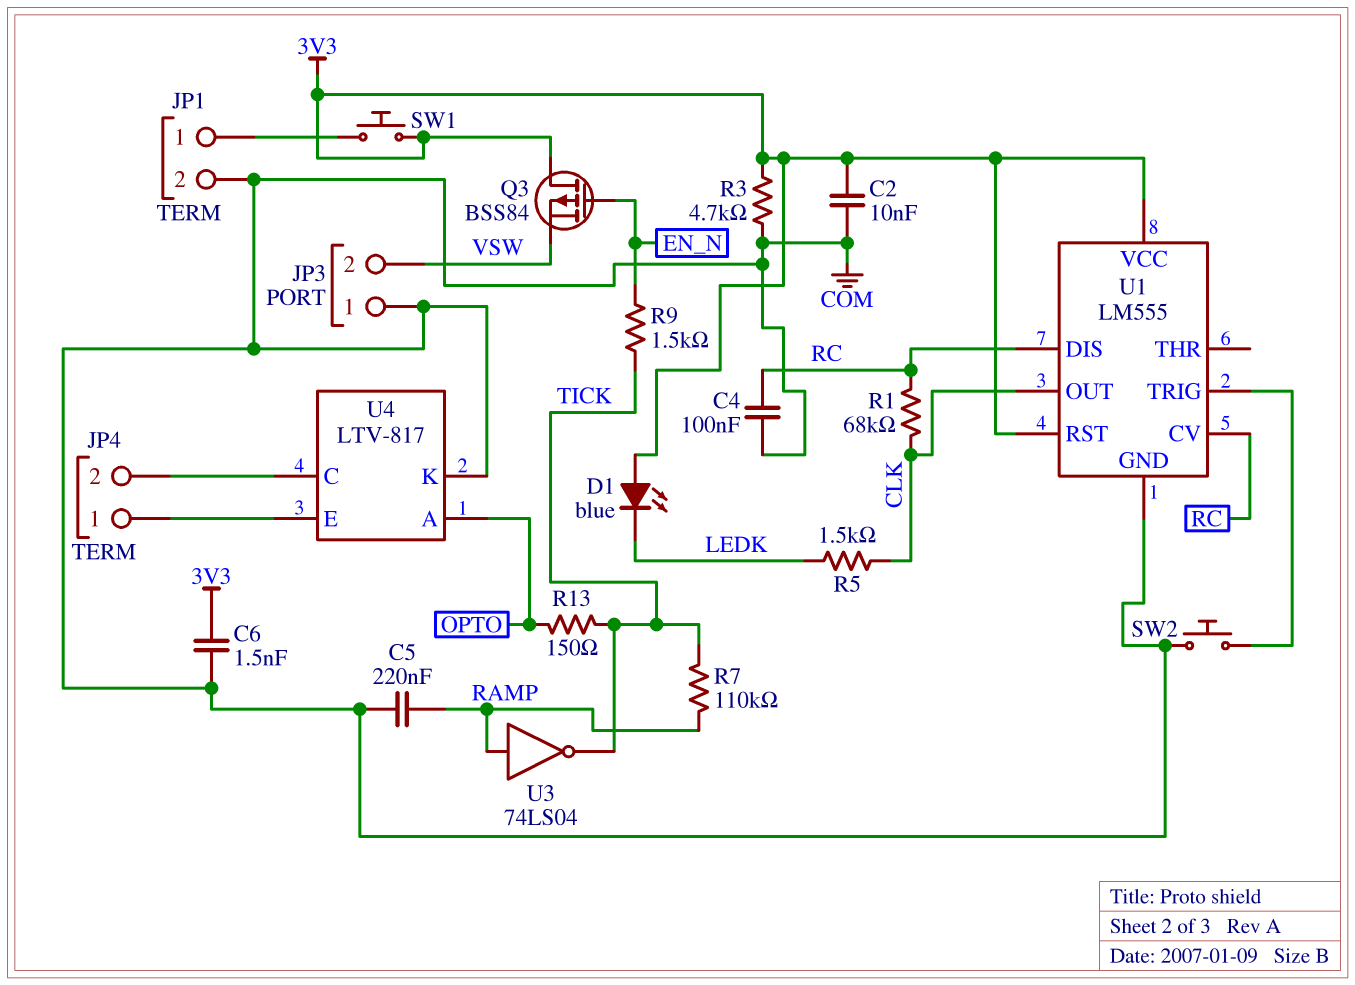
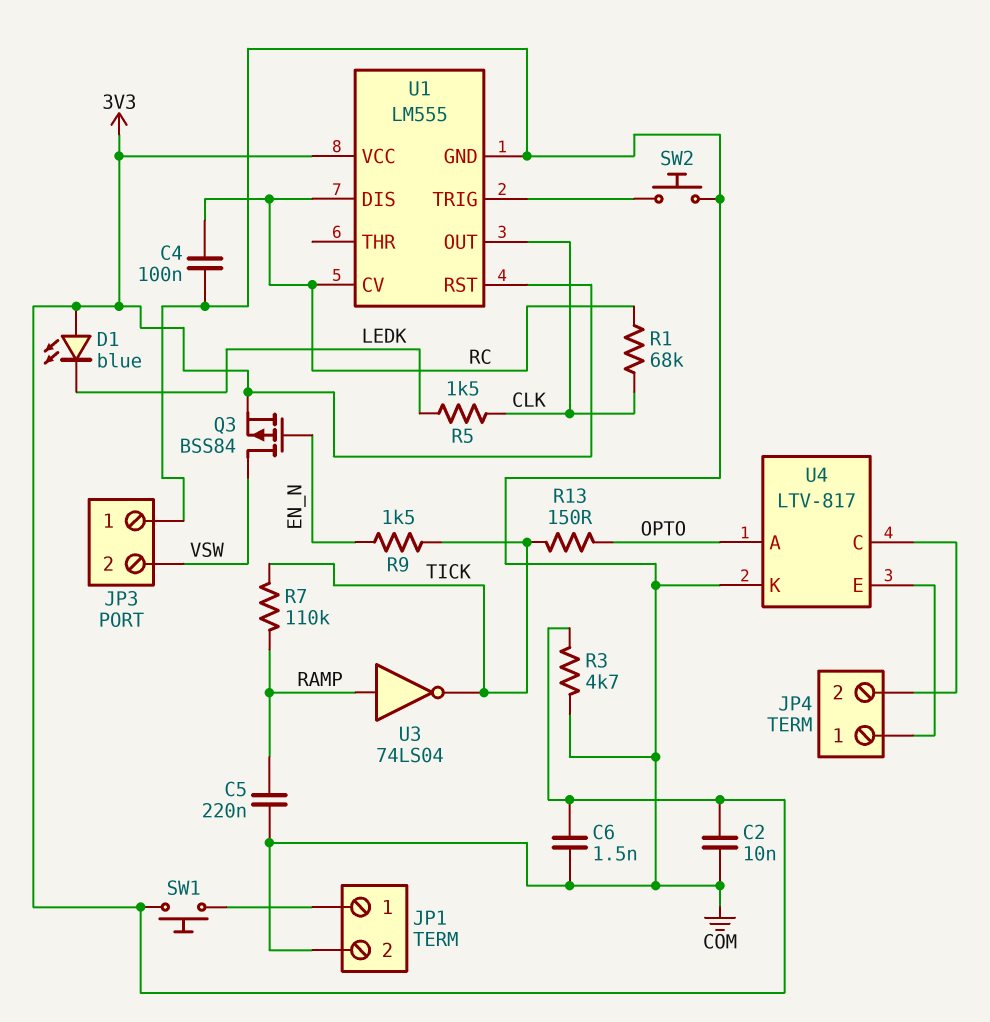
Q3: PMOS BSS84 (G EN_N, D 3V3, S VSW) -> PMOS BSS84 (G EN_N, D VSW, S 3V3)

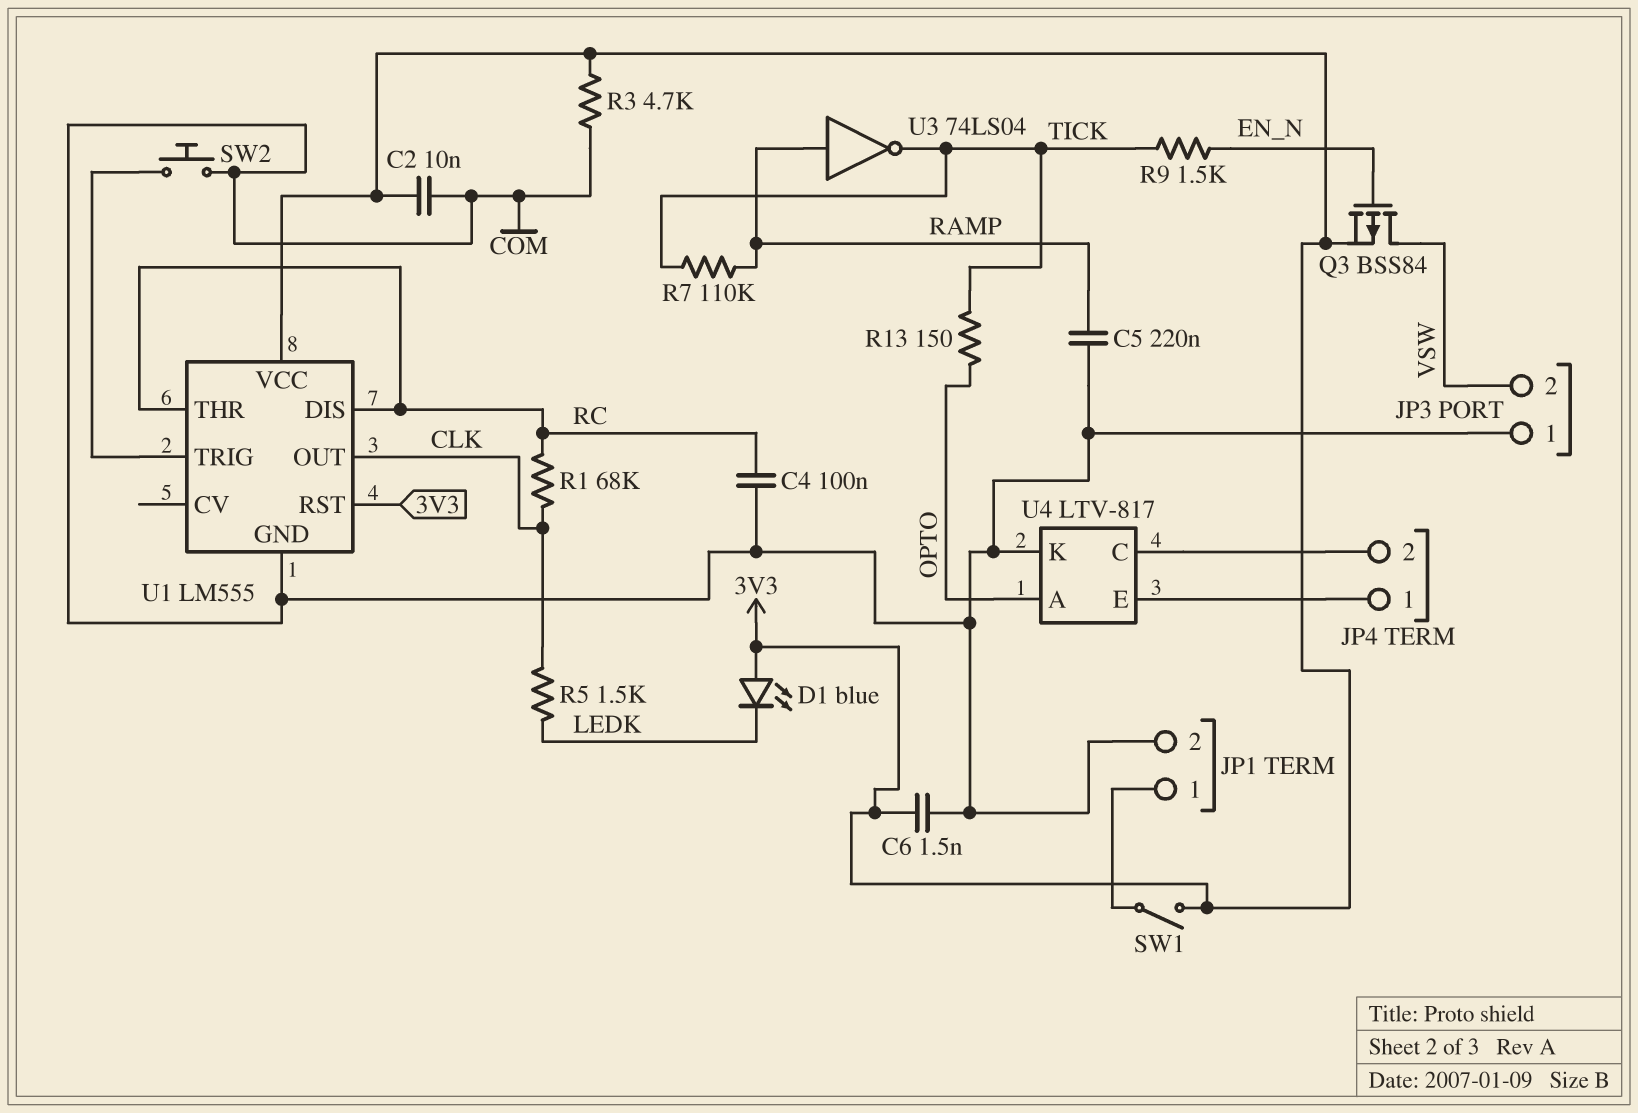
SW1: button (3V3, JP1/1) -> switch (3V3, JP1/1)
U1 pin CV: RC -> none
U1 pin THR: none -> RC

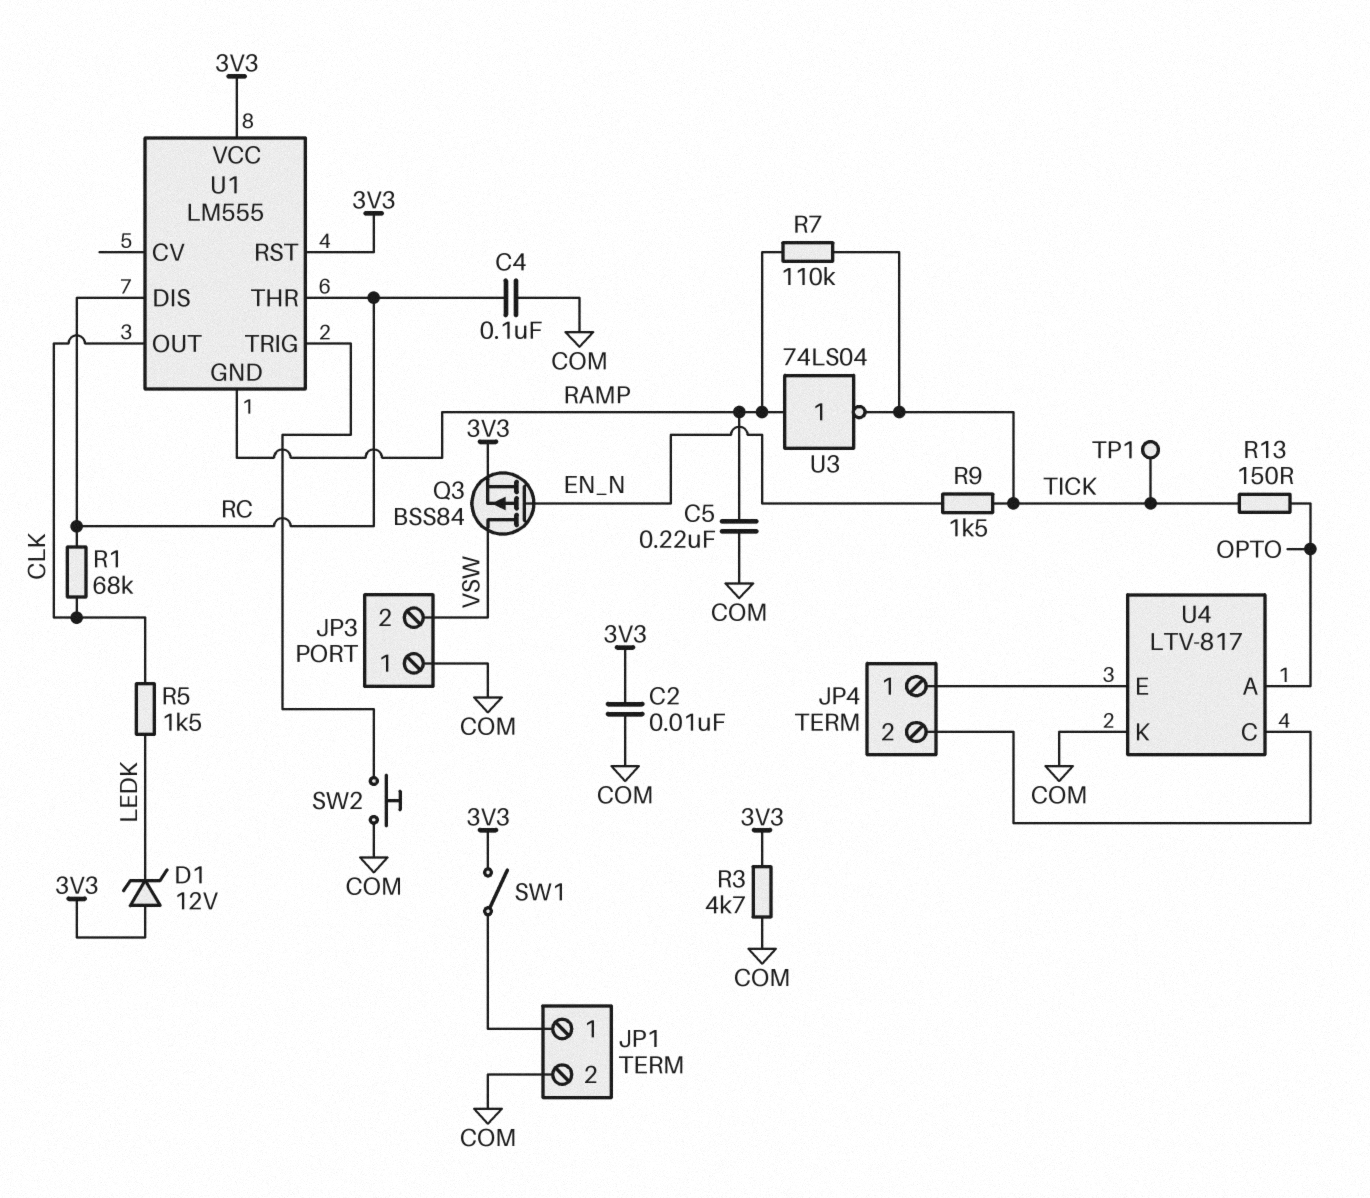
C6: 1.5nF (3V3, COM) -> none
D1: LED blue (A 3V3, K LEDK) -> zener 12V (A 3V3, K LEDK)
TP1: none -> test point (TICK)
U1 pin GND: COM -> RAMP

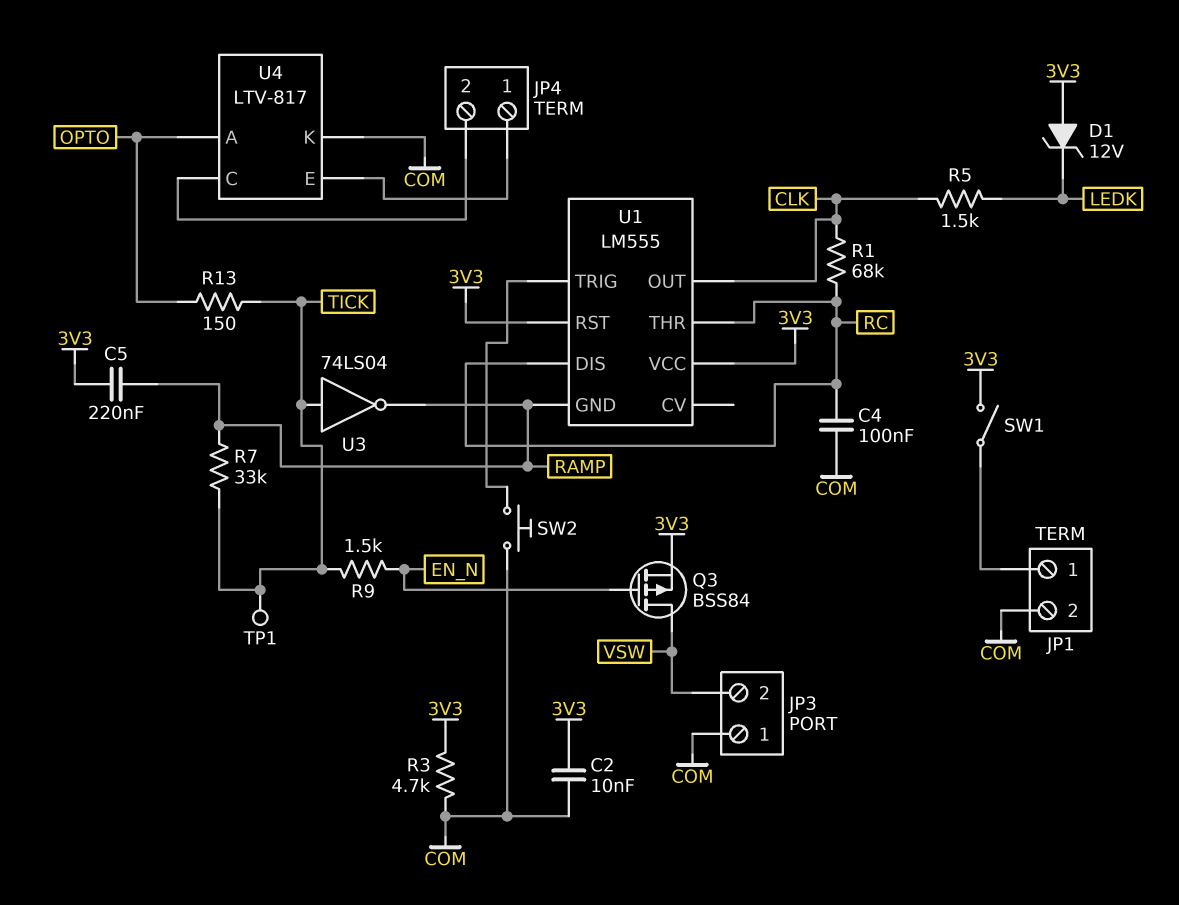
C5: 220nF (COM, RAMP) -> 220nF (3V3, RAMP)
R7: 110k (RAMP, TICK) -> 33k (RAMP, TICK)
U3: NOT 74LS04 (in RAMP, out TICK) -> NOT 74LS04 (in TICK, out RAMP)

